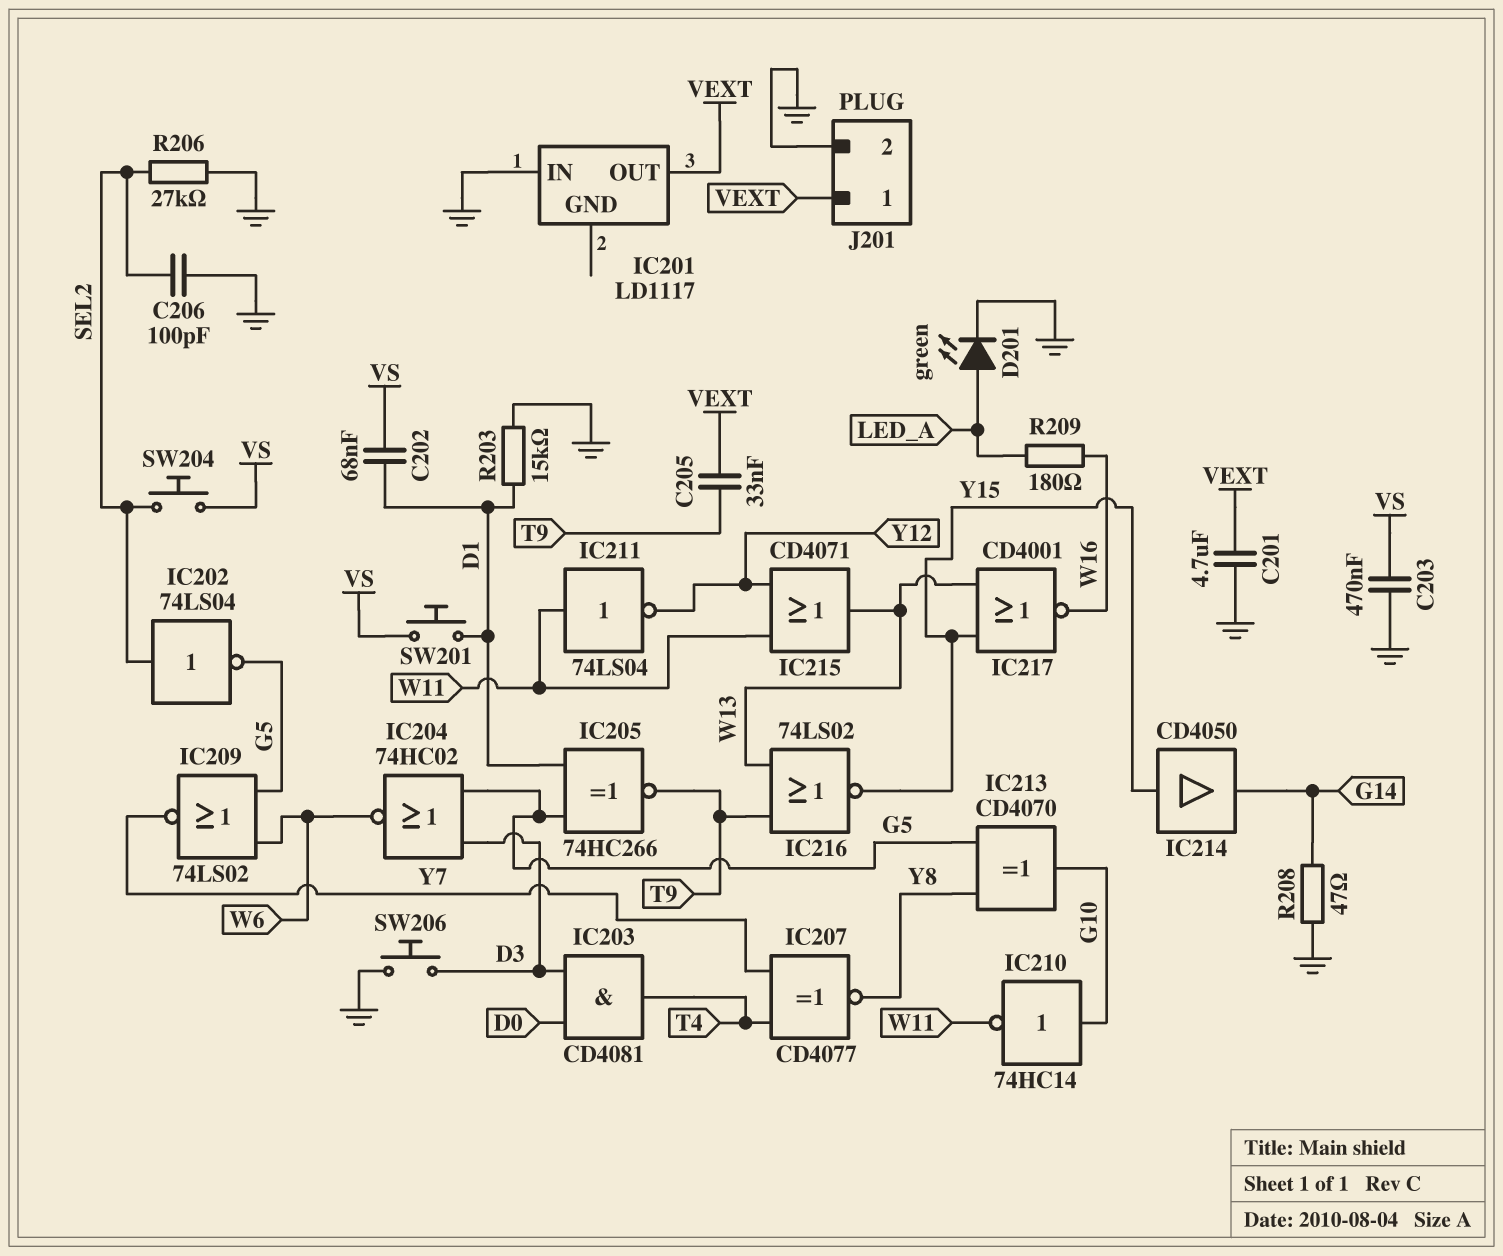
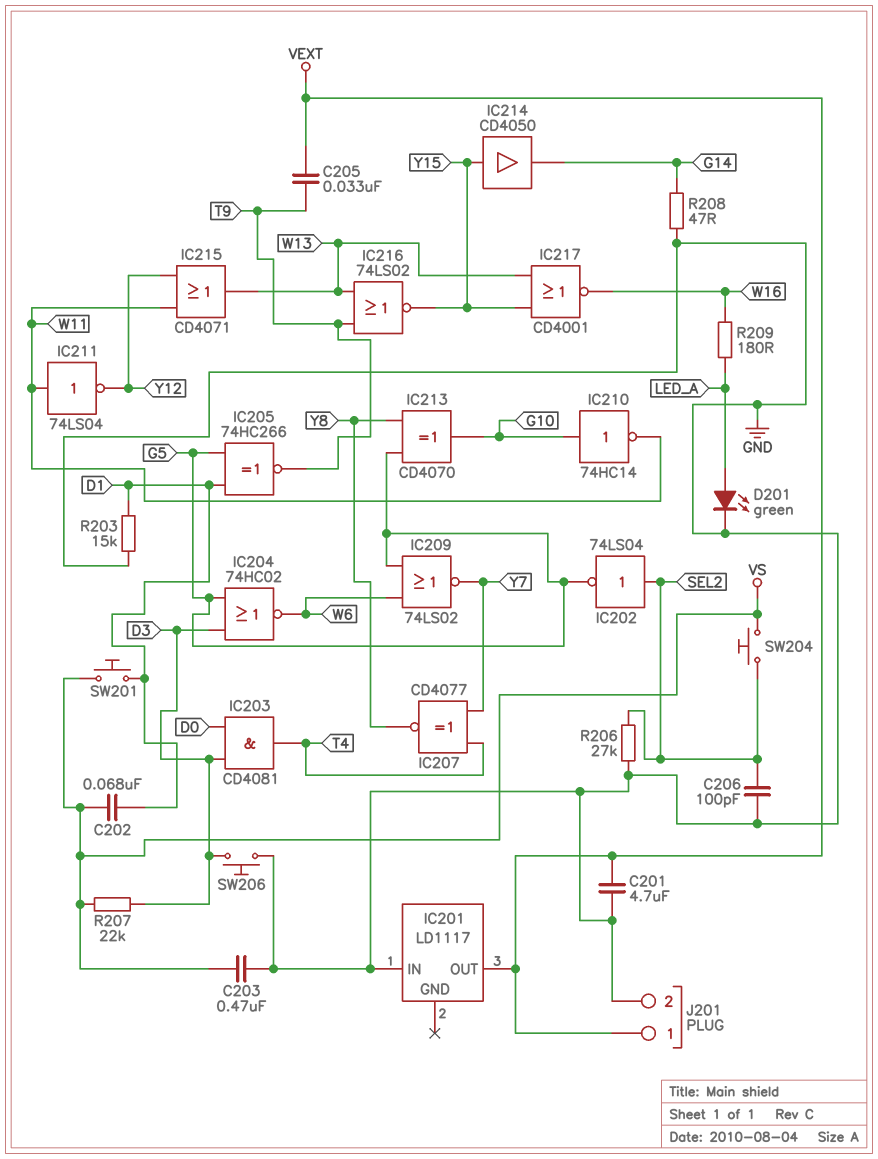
R207: none -> 22k (D3, VS)

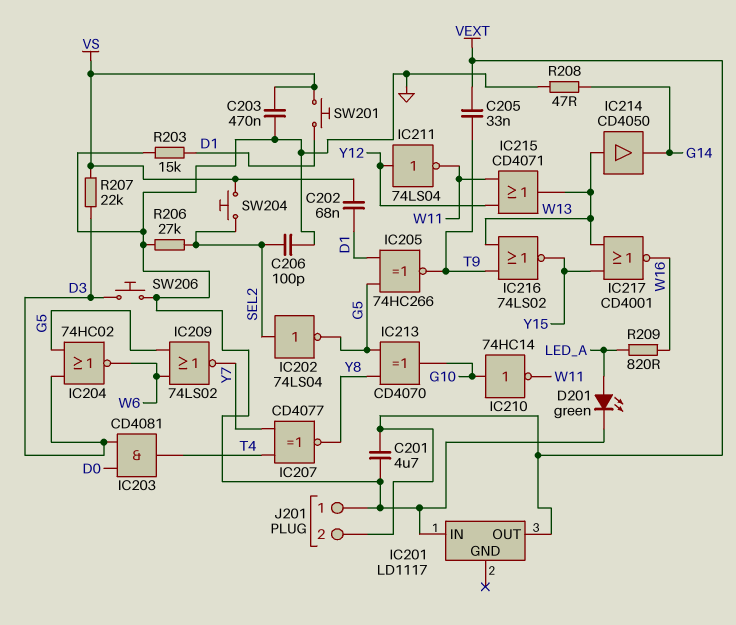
IC211: NOT 74LS04 (in W11, out Y12) -> NOT 74LS04 (in Y12, out W11)
IC214: buffer CD4050 (in Y15, out G14) -> buffer CD4050 (in W13, out G14)
J201 pin 1: VEXT -> GND
J201 pin 2: GND -> VEXT
R209: 180 (LED_A, W16) -> 820 (LED_A, W16)

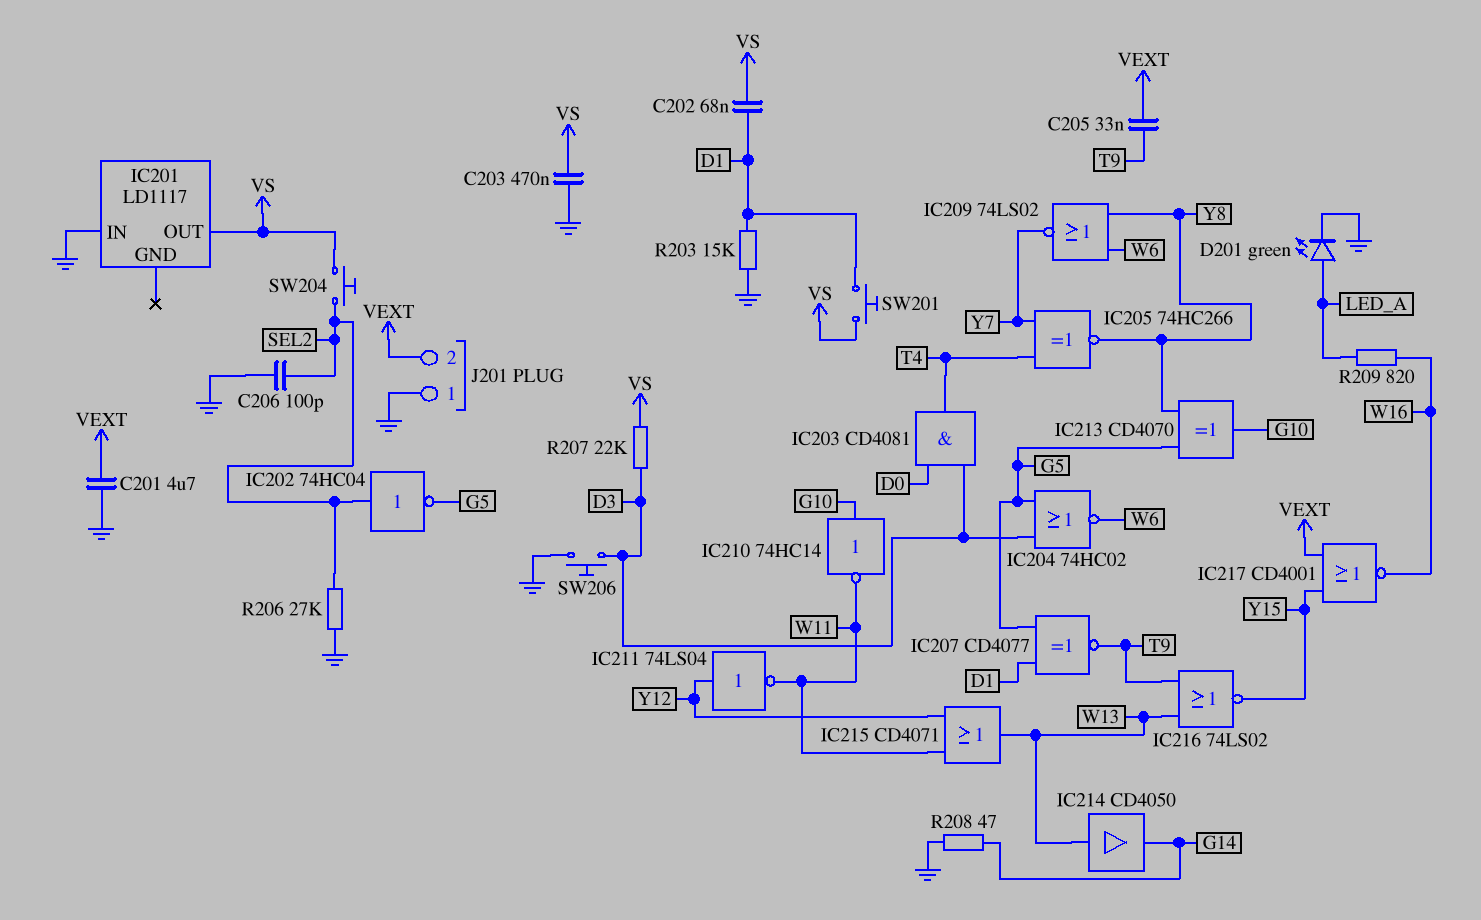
IC201 pin OUT: VEXT -> VS
IC202: NOT 74LS04 (in SEL2, out G5) -> NOT 74HC04 (in SEL2, out G5)
IC205: XNOR 74HC266 (in D1, in G5, out T9) -> XNOR 74HC266 (in T4, in Y7, out Y8)
IC207: XNOR CD4077 (in T4, in Y7, out Y8) -> XNOR CD4077 (in D1, in G5, out T9)
IC209: NOR 74LS02 (in G5, in W6, out Y7) -> NOR 74LS02 (in W6, in Y8, out Y7)
IC217: NOR CD4001 (in W13, in Y15, out W16) -> NOR CD4001 (in VEXT, in Y15, out W16)

